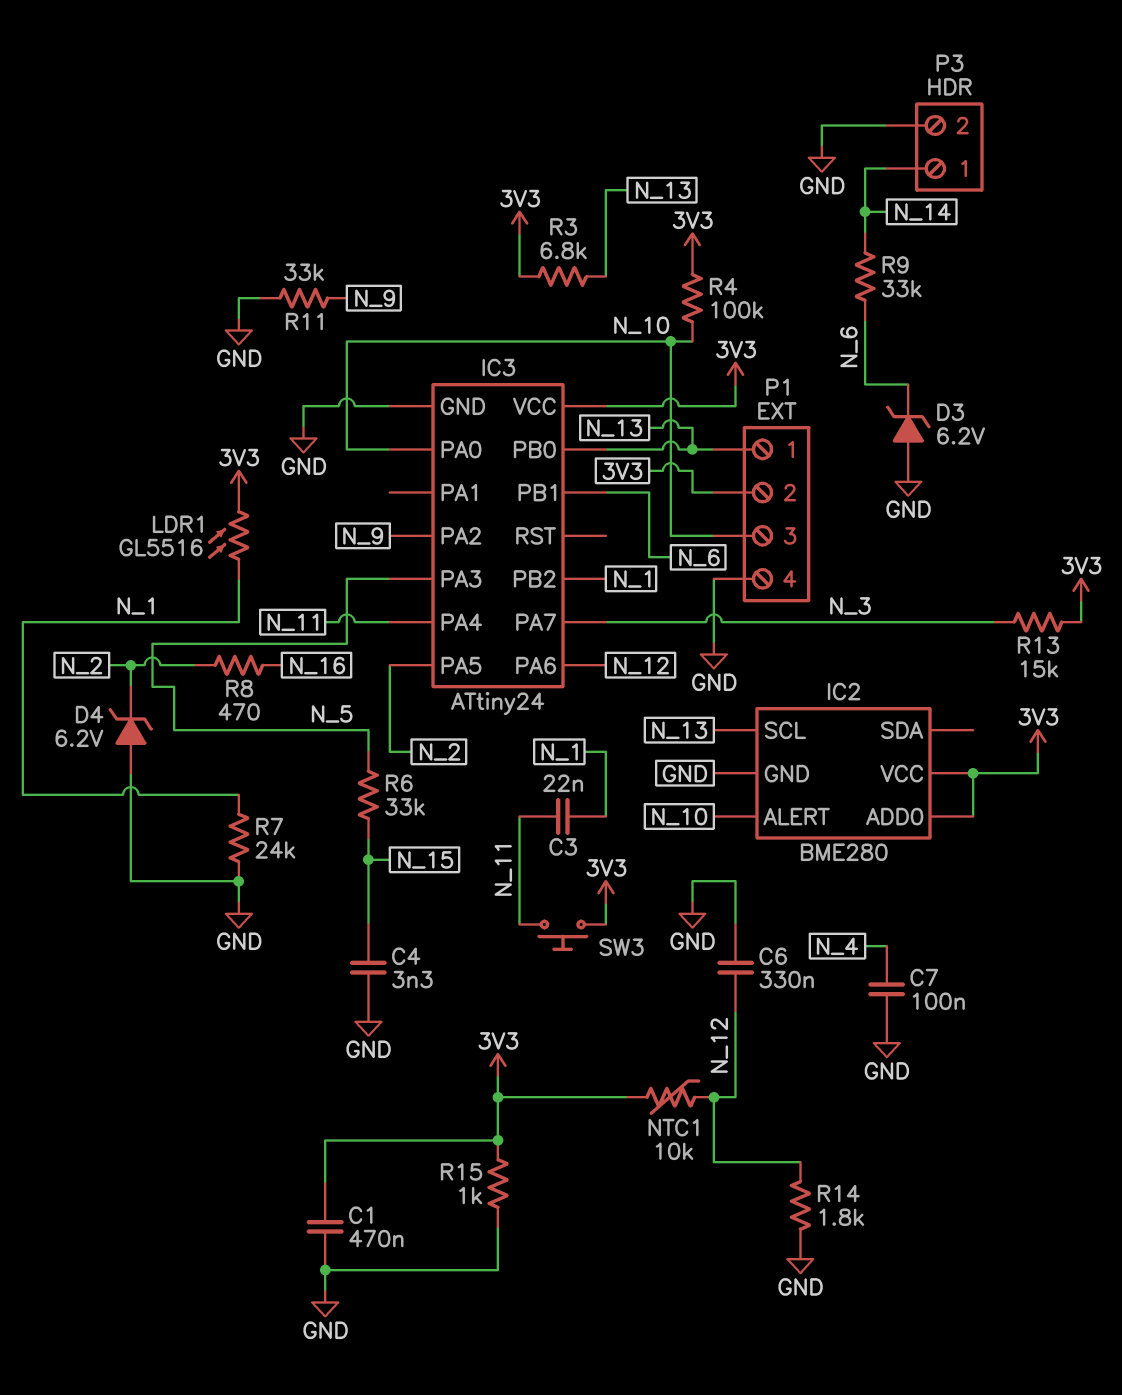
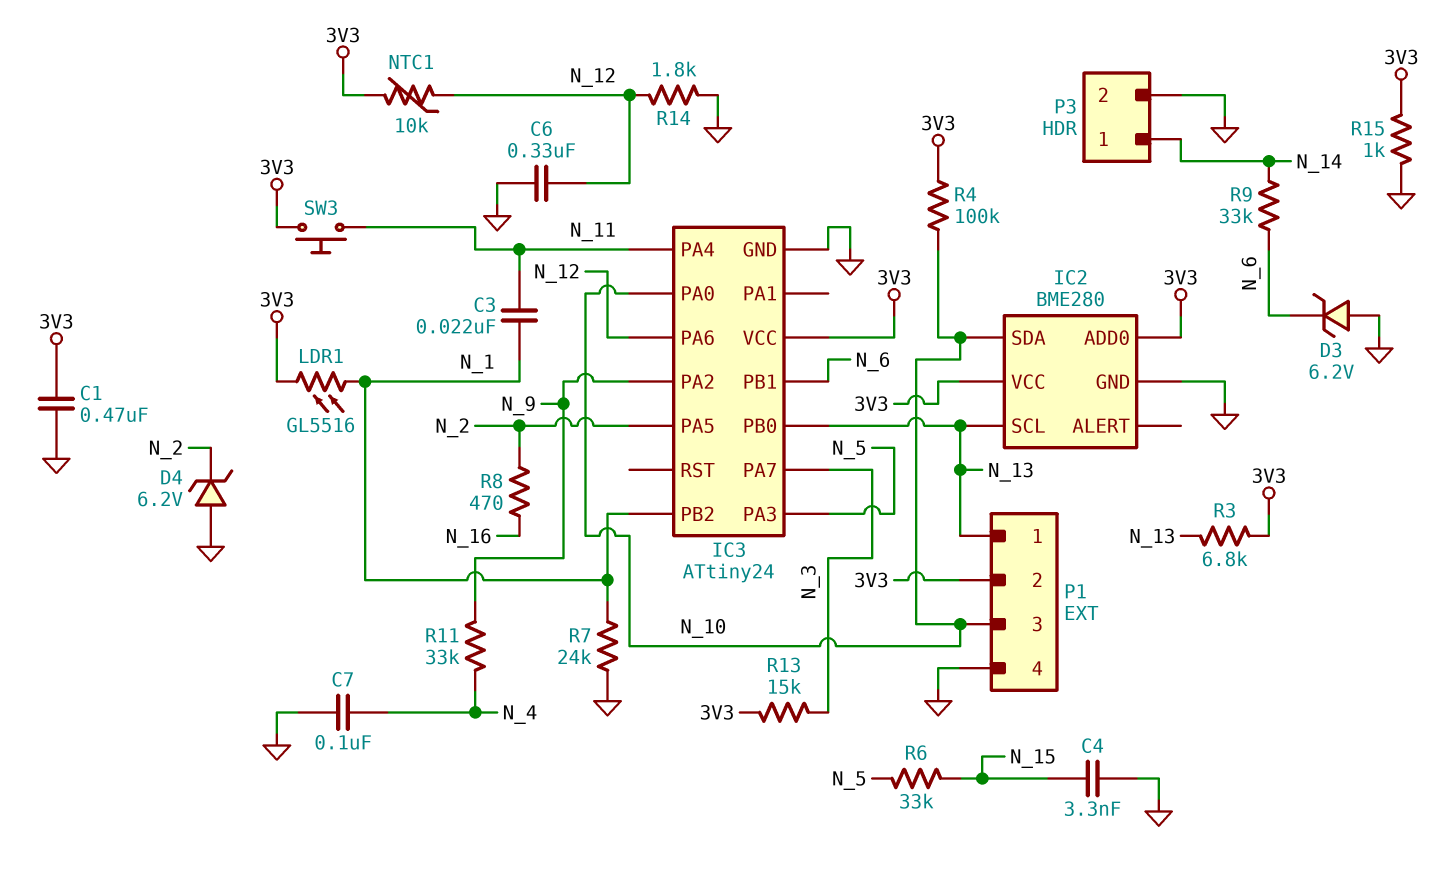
IC2 pin ALERT: N_10 -> none
IC2 pin SDA: none -> N_10
R11: 33k (GND, N_9) -> 33k (N_4, N_9)

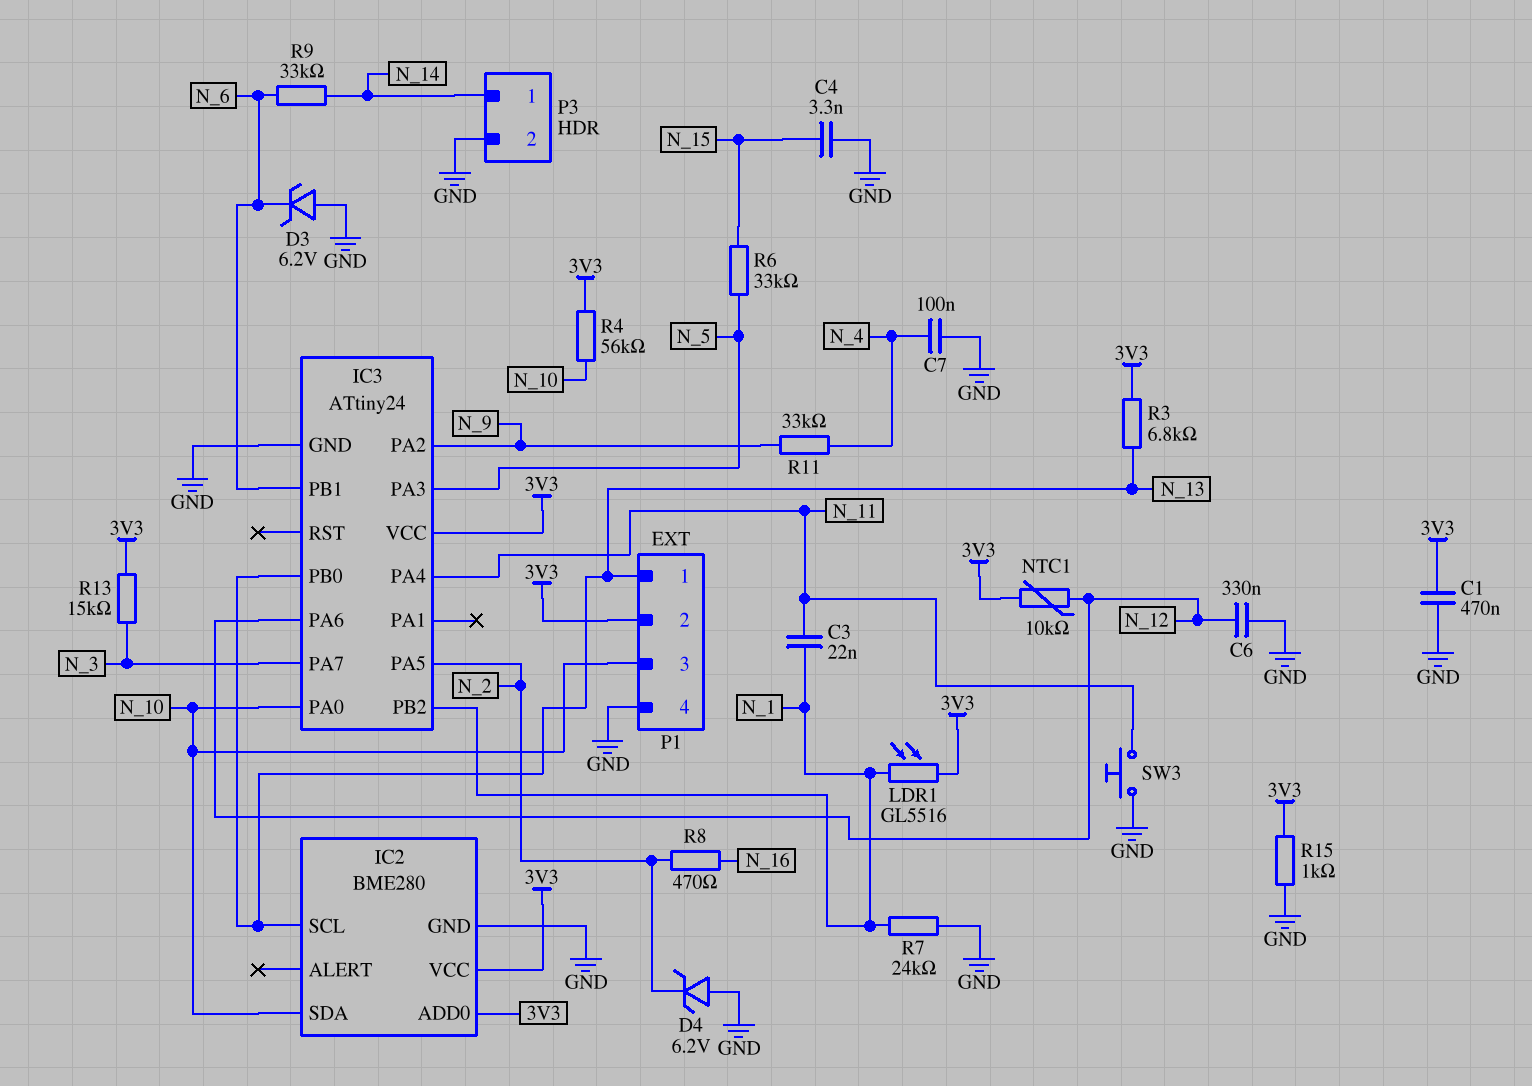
R4: 100k (3V3, N_10) -> 56k (3V3, N_10)
R14: 1.8k (GND, N_12) -> none
SW3: button (3V3, N_11) -> button (GND, N_11)

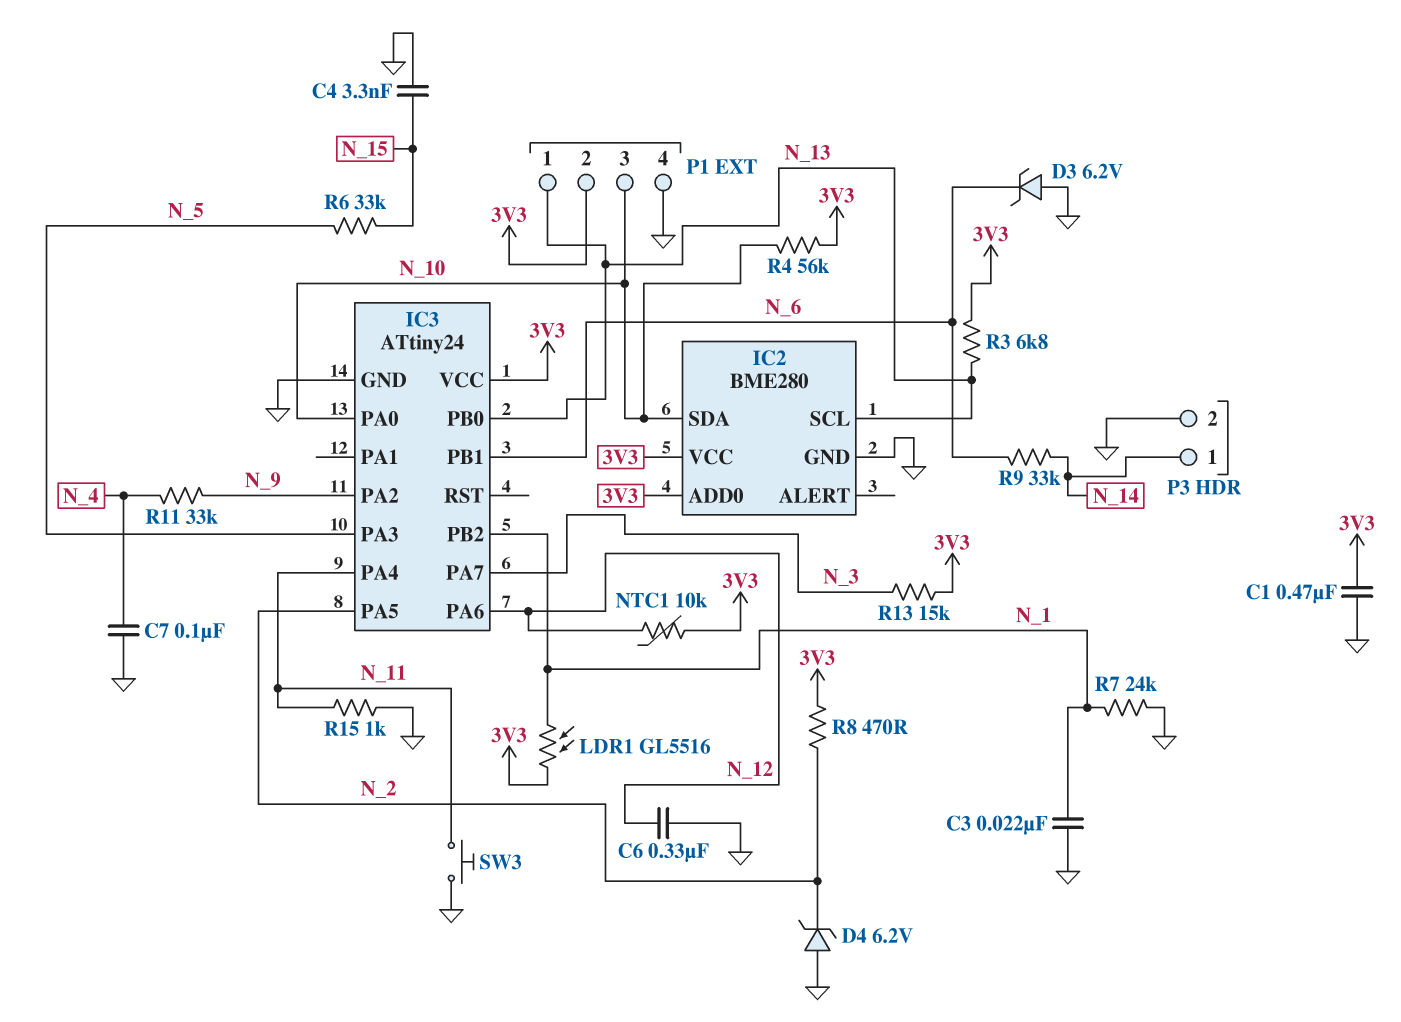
C3: 22nF (N_1, N_11) -> 22nF (GND, N_1)
R8: 470 (N_2, N_16) -> 470 (3V3, N_2)
R15: 1k (3V3, GND) -> 1k (GND, N_11)

